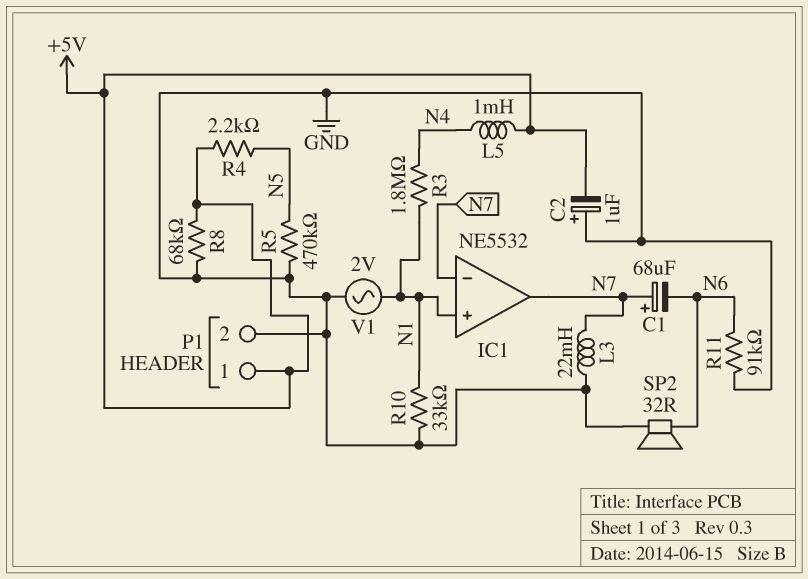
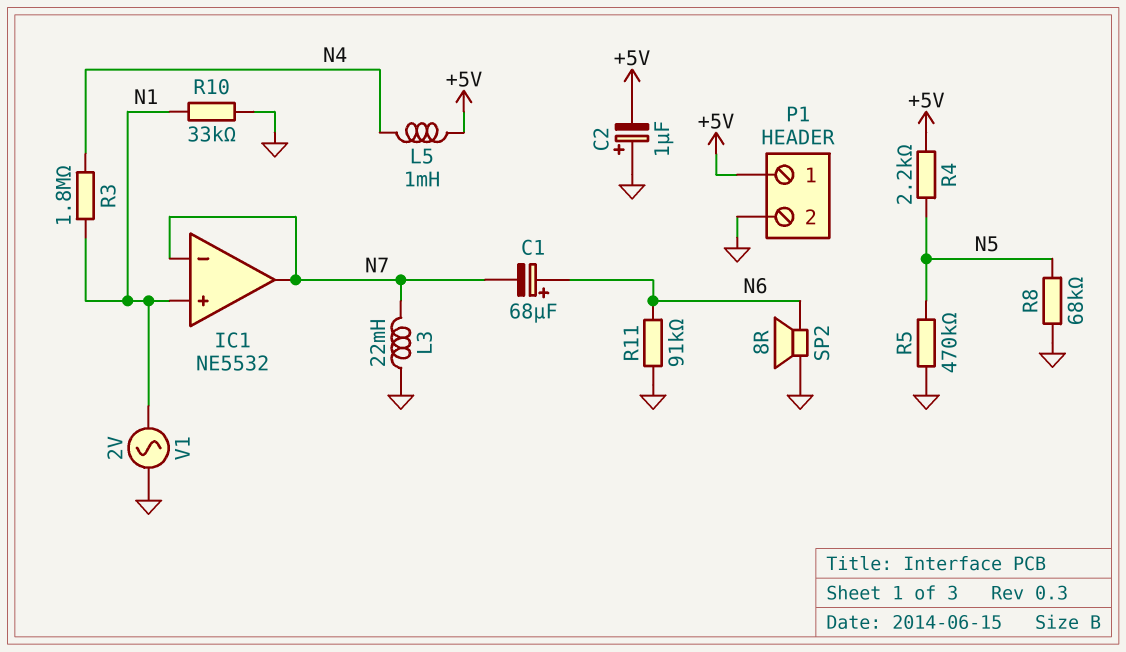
C1: 68uF (plus N7, minus N6) -> 68uF (plus N6, minus N7)
R8: 68k (+5V, GND) -> 68k (GND, N5)
SP2: speaker 32R (GND, N6) -> speaker 8R (GND, N6)

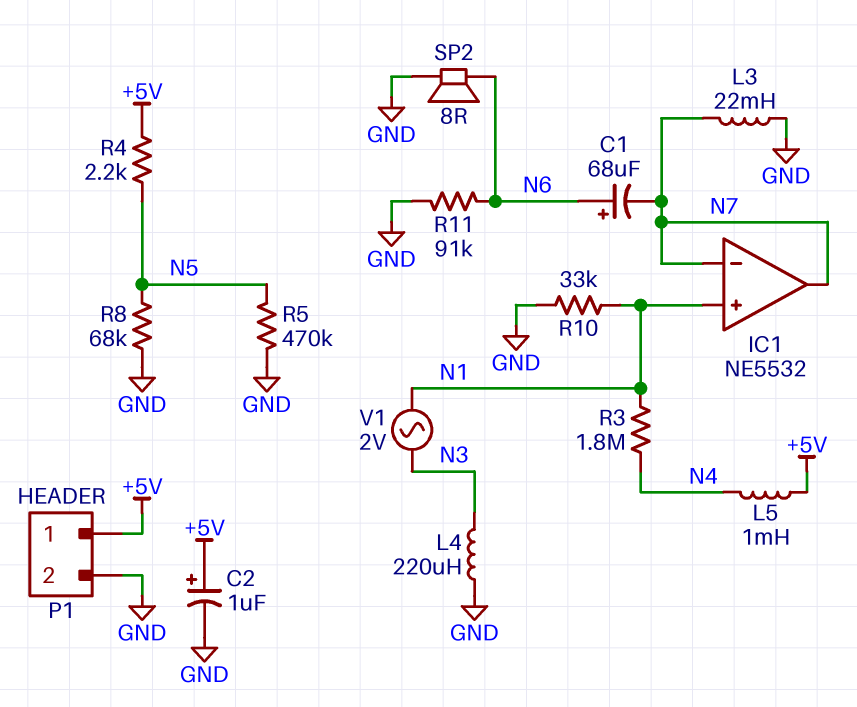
C2: 1uF (plus GND, minus +5V) -> 1uF (plus +5V, minus GND)
L4: none -> 220uH (GND, N3)
V1: AC 2V (GND, N1) -> AC 2V (N1, N3)

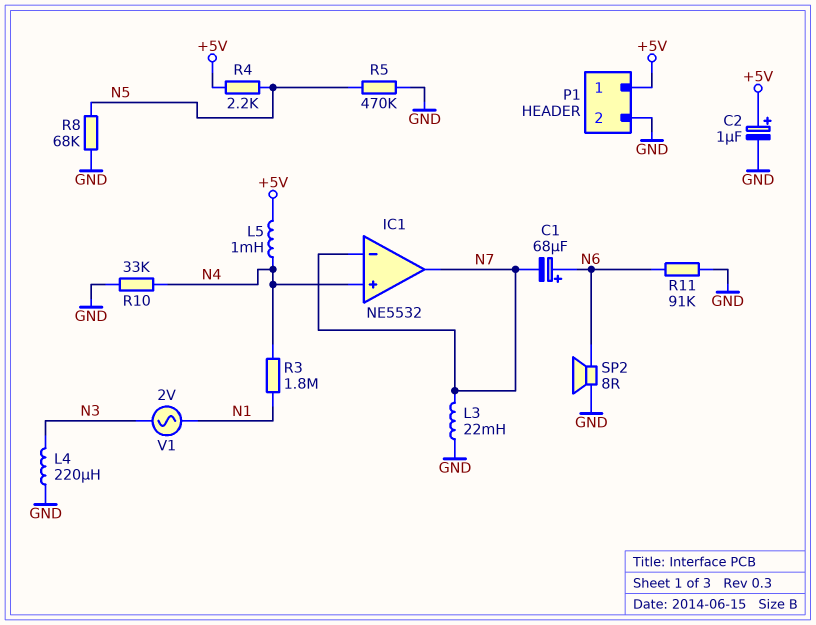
IC1 pin in+: N1 -> N4
R10: 33k (GND, N1) -> 33k (GND, N4)

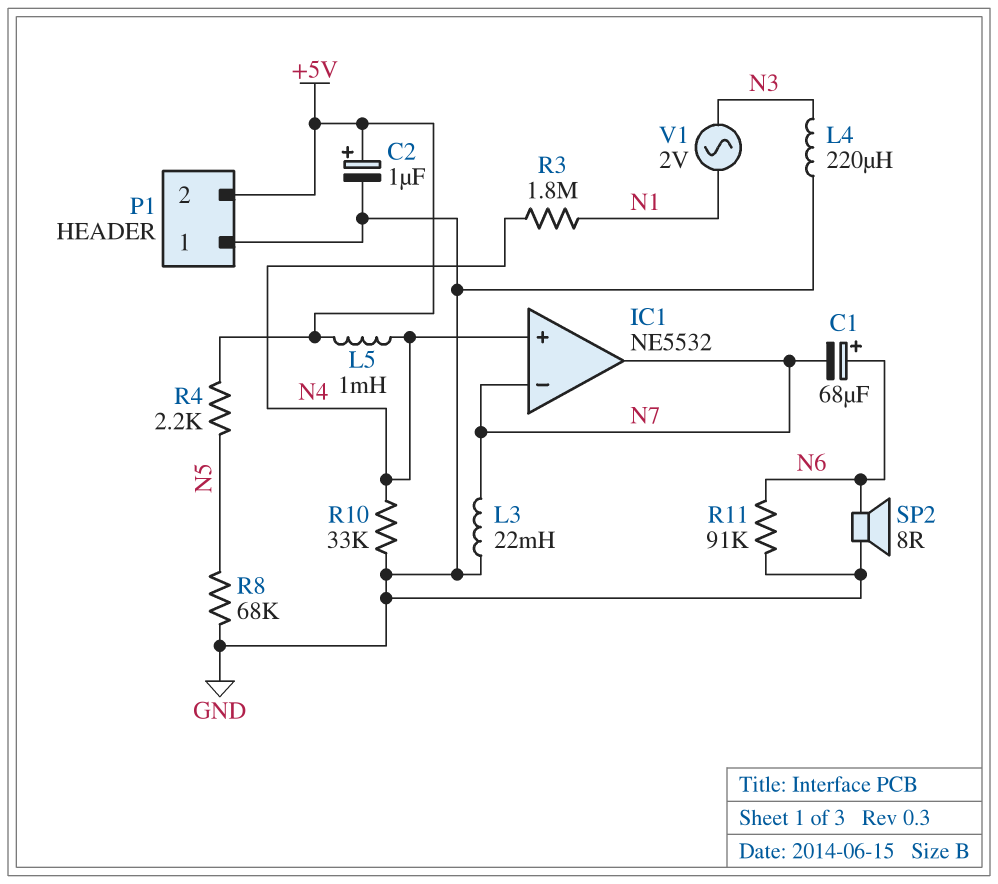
P1 pin 1: +5V -> GND
P1 pin 2: GND -> +5V
R5: 470k (GND, N5) -> none

